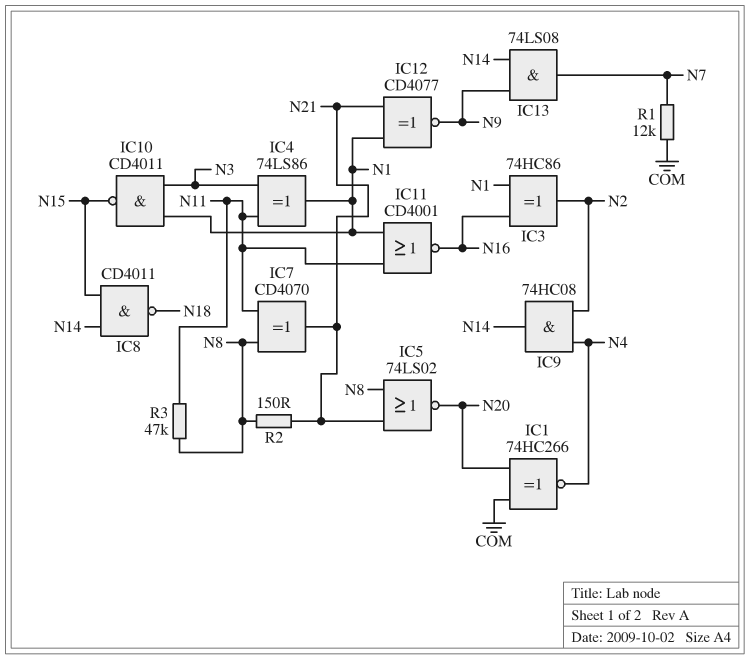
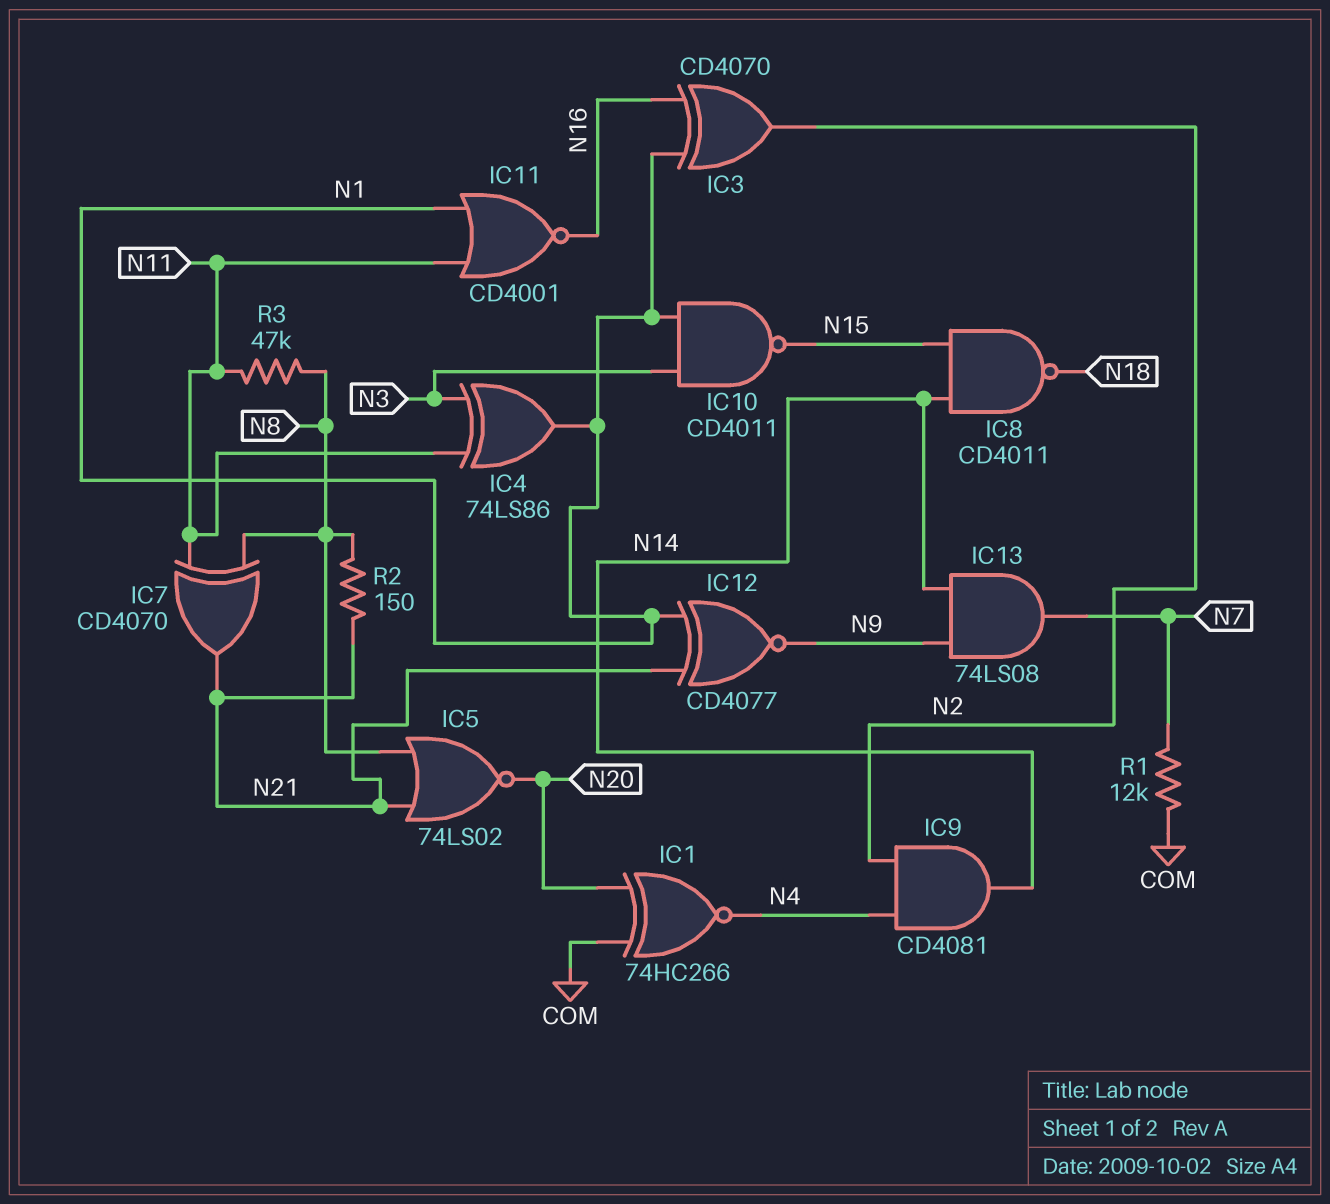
IC3: XOR 74HC86 (in N1, in N16, out N2) -> XOR CD4070 (in N1, in N16, out N2)
IC9: AND 74HC08 (in N2, in N4, out N14) -> AND CD4081 (in N2, in N4, out N14)

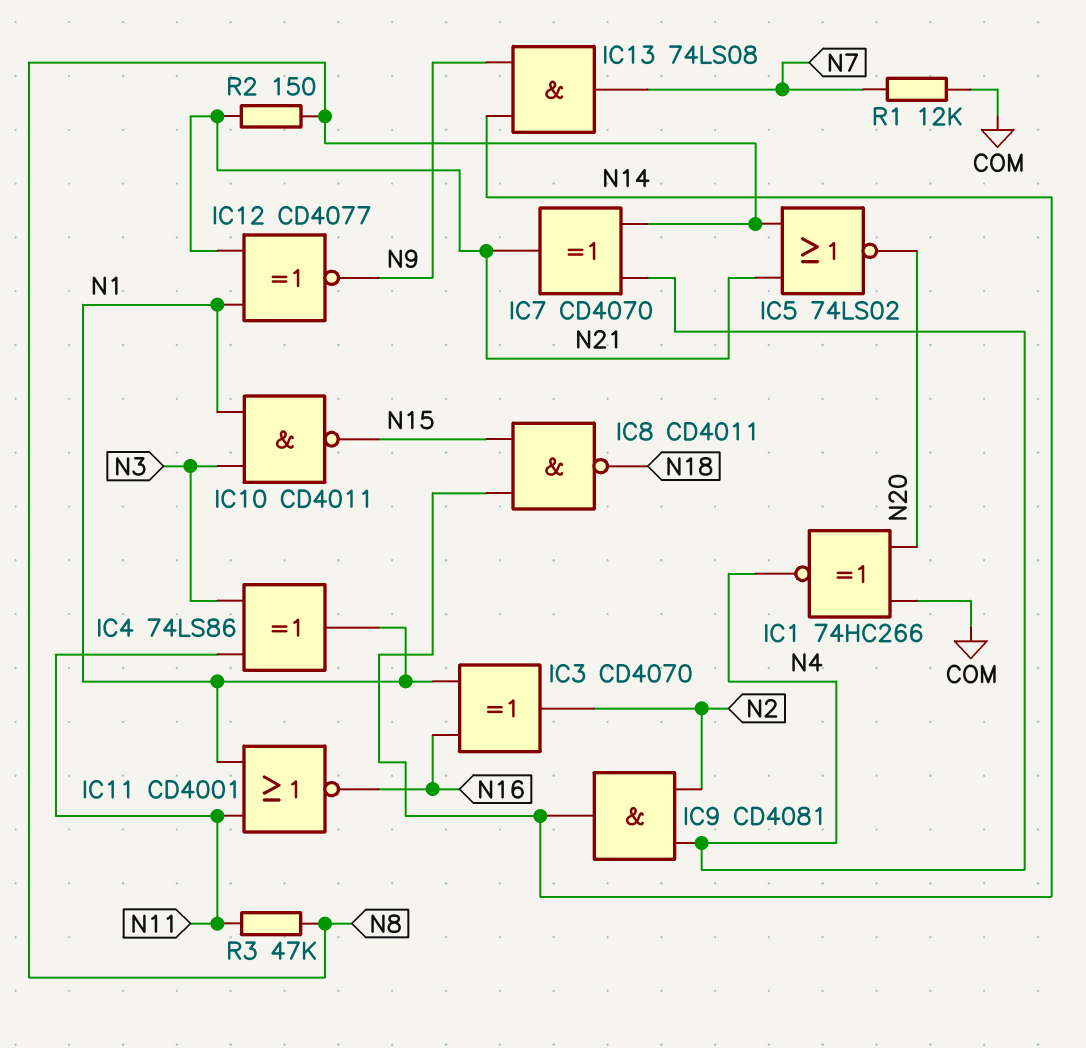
IC7: XOR CD4070 (in N8, in N11, out N21) -> XOR CD4070 (in N4, in N8, out N21)

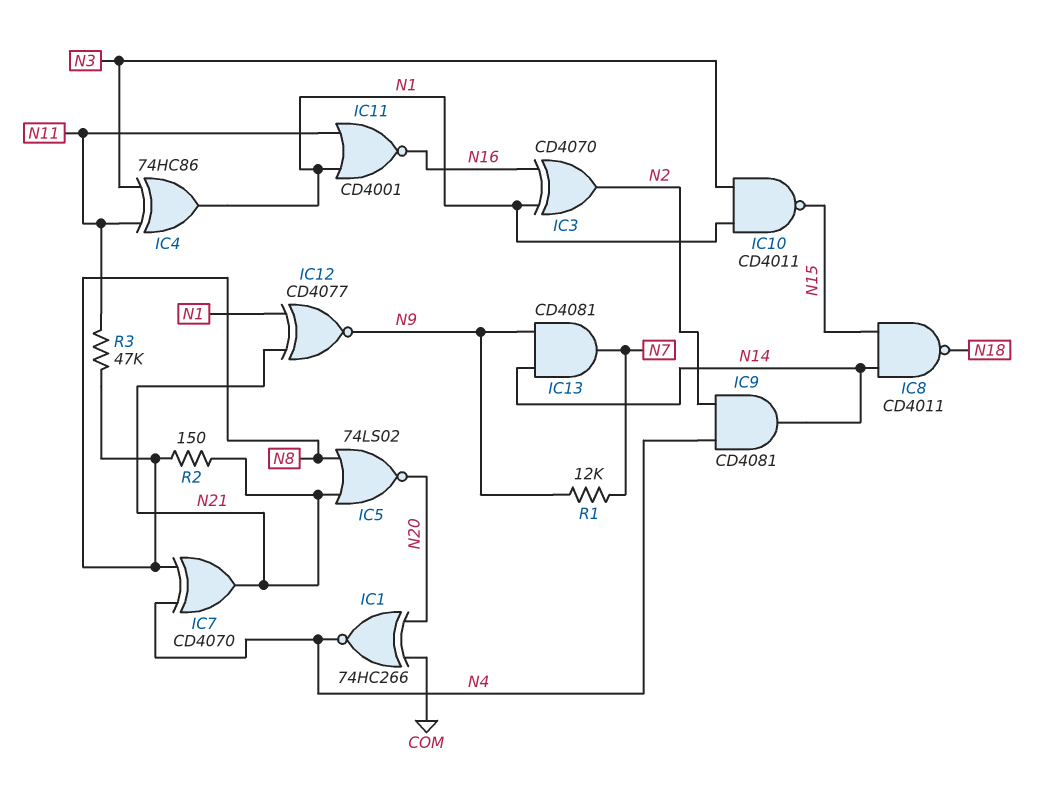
IC4: XOR 74LS86 (in N3, in N11, out N1) -> XOR 74HC86 (in N3, in N11, out N1)
IC13: AND 74LS08 (in N9, in N14, out N7) -> AND CD4081 (in N9, in N14, out N7)
R1: 12k (COM, N7) -> 12k (N7, N9)

